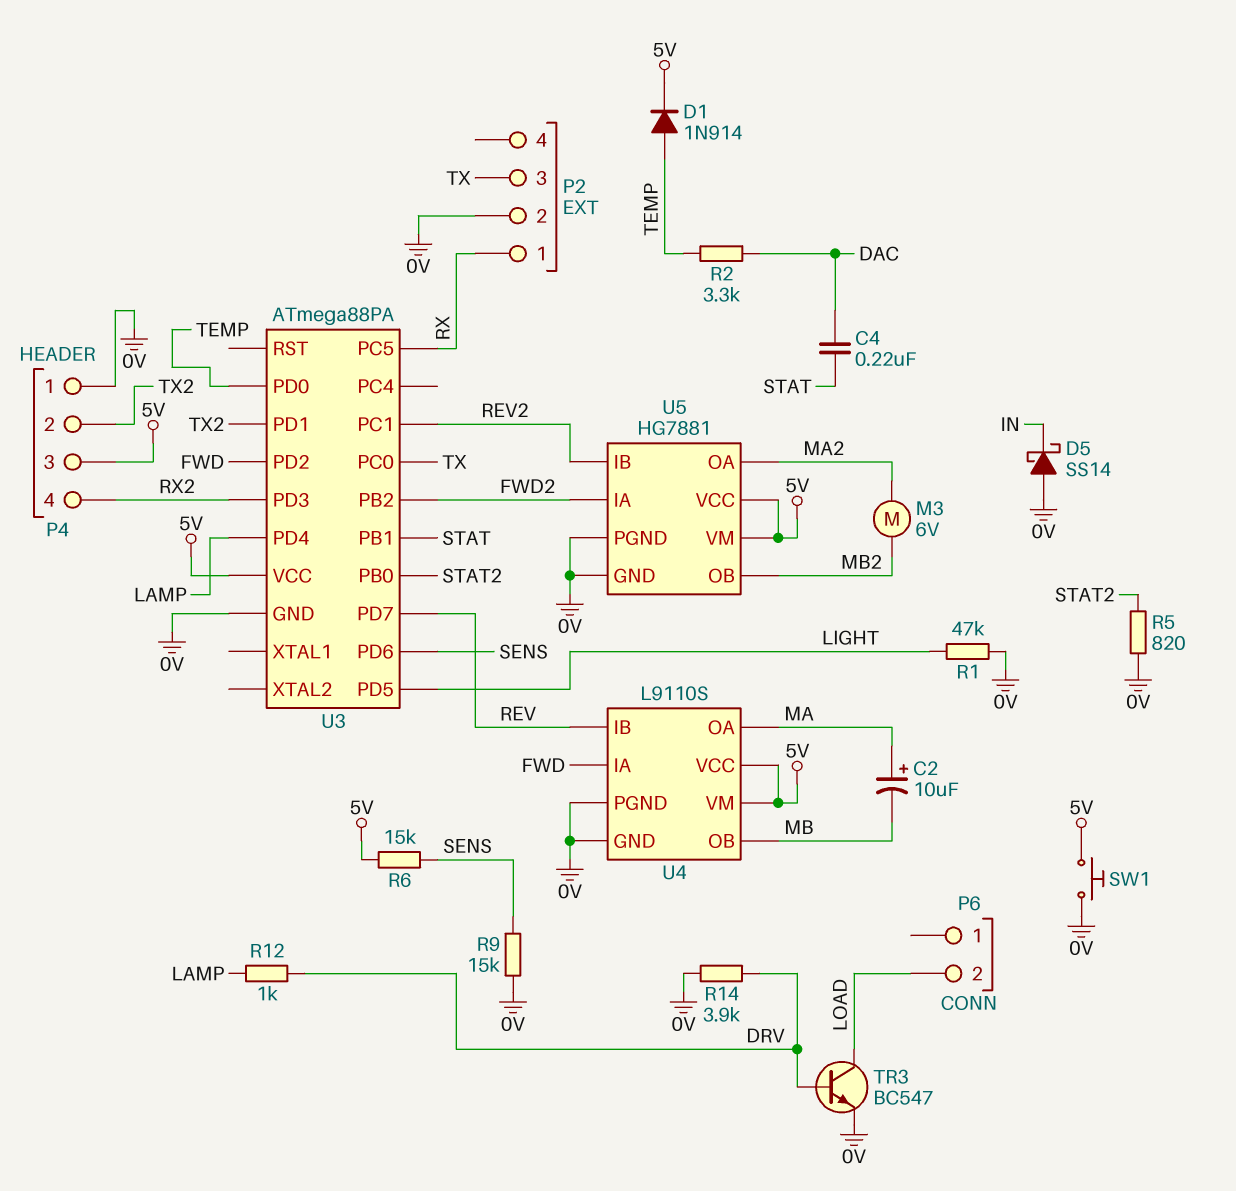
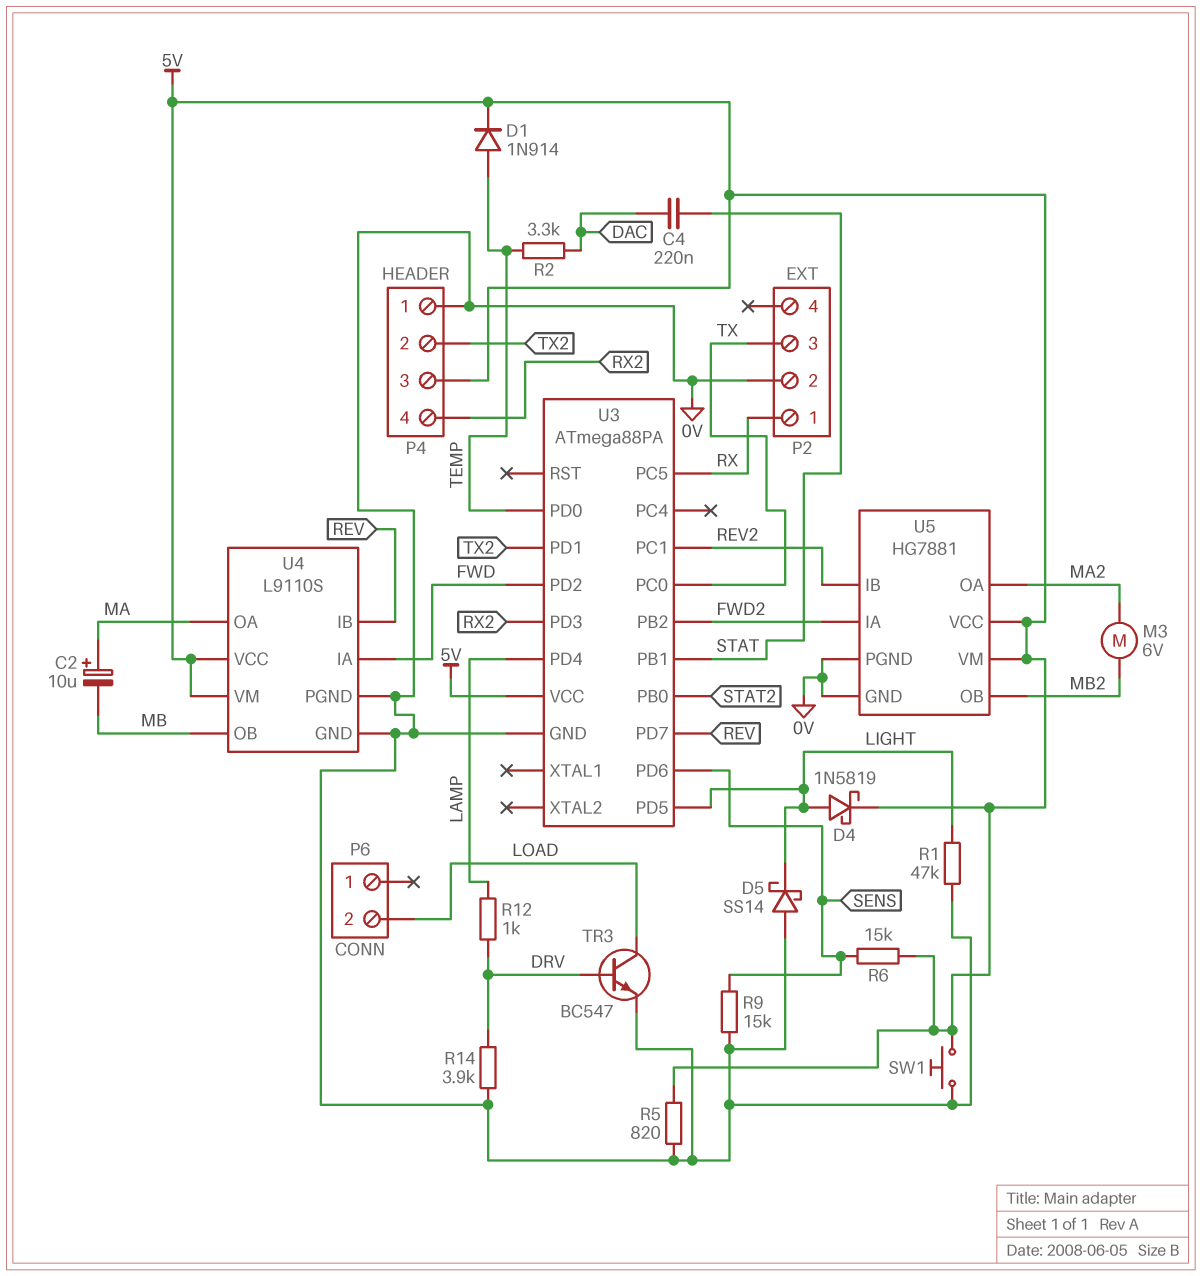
D4: none -> schottky 1N5819 (A LIGHT, K 5V)
D5: schottky SS14 (A 0V, K IN) -> schottky SS14 (A 0V, K LIGHT)
R5: 820 (0V, STAT2) -> 820 (0V, 5V)

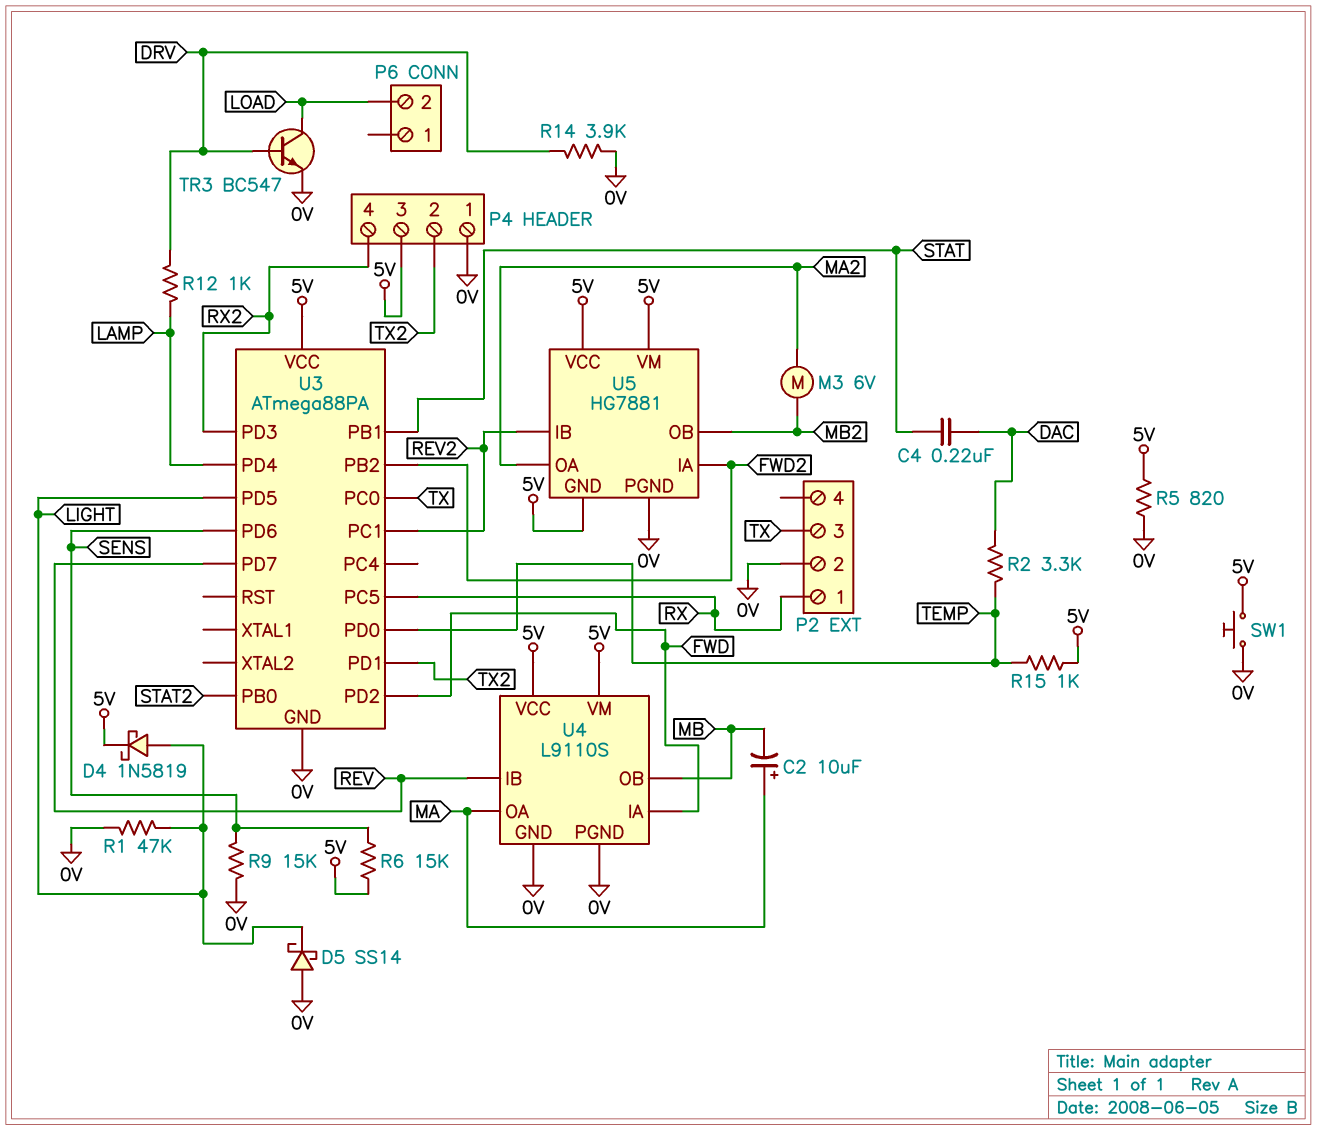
D1: diode 1N914 (A TEMP, K 5V) -> none
R15: none -> 1k (5V, TEMP)
U5 pin GND: 0V -> 5V

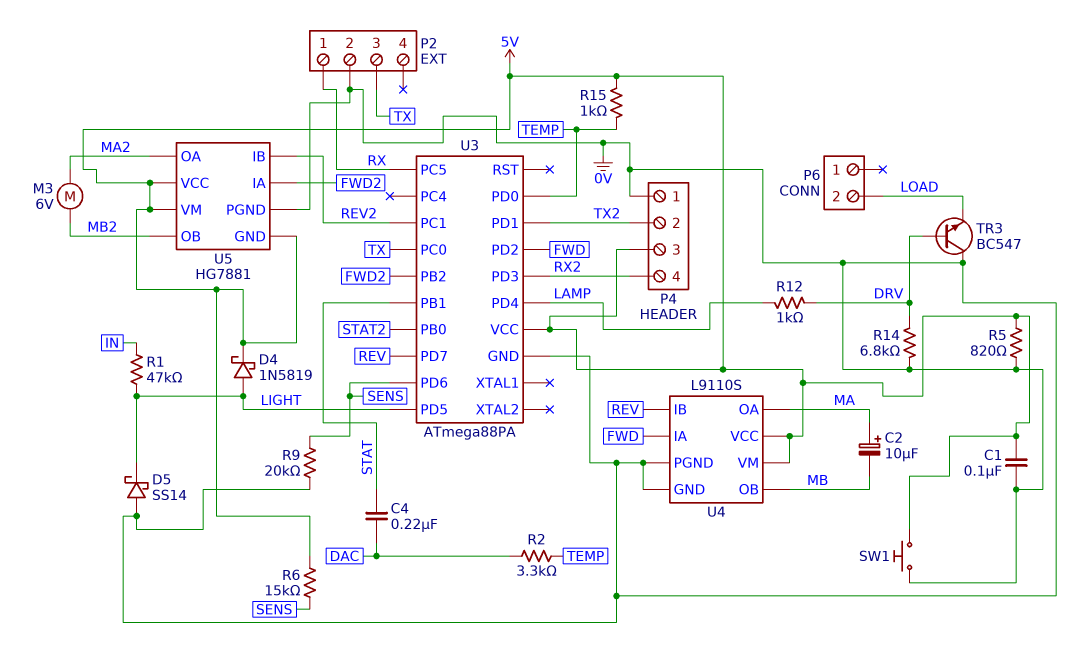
C1: none -> 100nF (0V, 5V)
R1: 47k (0V, LIGHT) -> 47k (IN, LIGHT)
R9: 15k (0V, SENS) -> 20k (0V, SENS)
R14: 3.9k (0V, DRV) -> 6.8k (0V, DRV)
TR3: NPN BC547 (B DRV, C LOAD, E 0V) -> NPN BC547 (B DRV, C 0V, E LOAD)

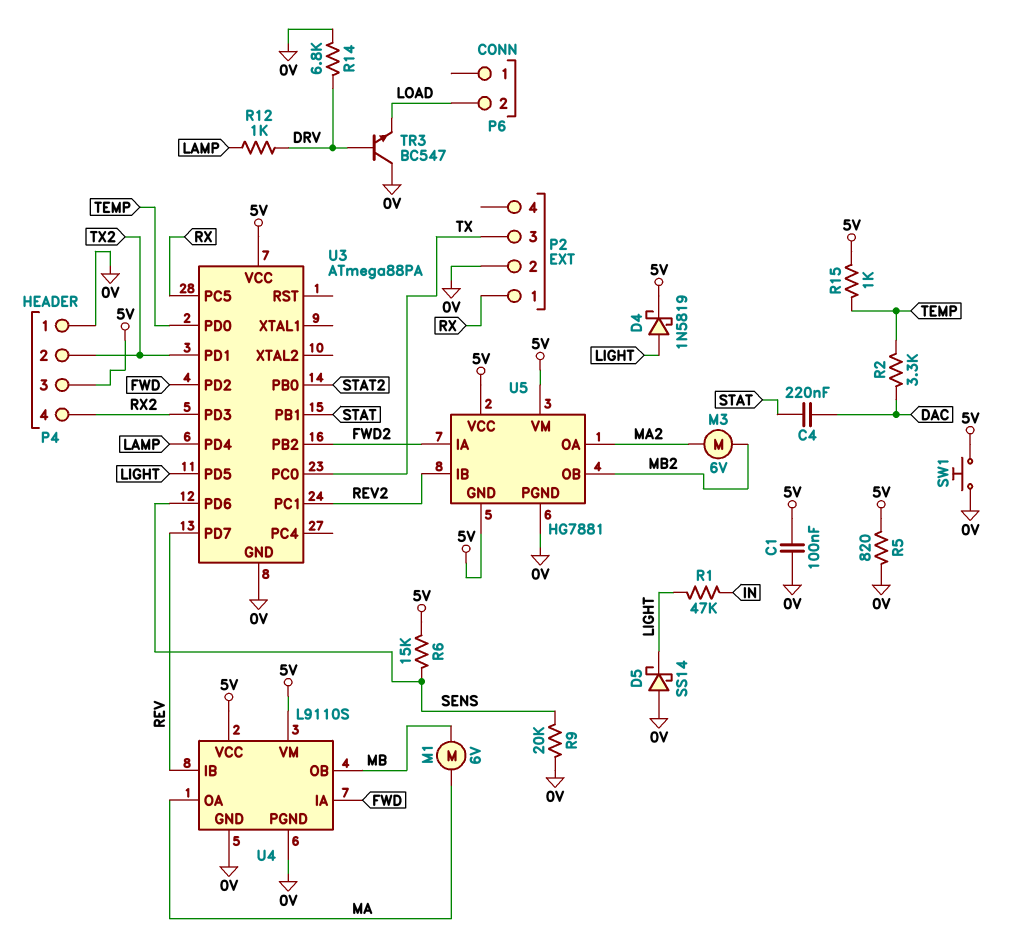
C2: 10uF (plus MA, minus MB) -> none
M1: none -> motor 6V (MA, MB)

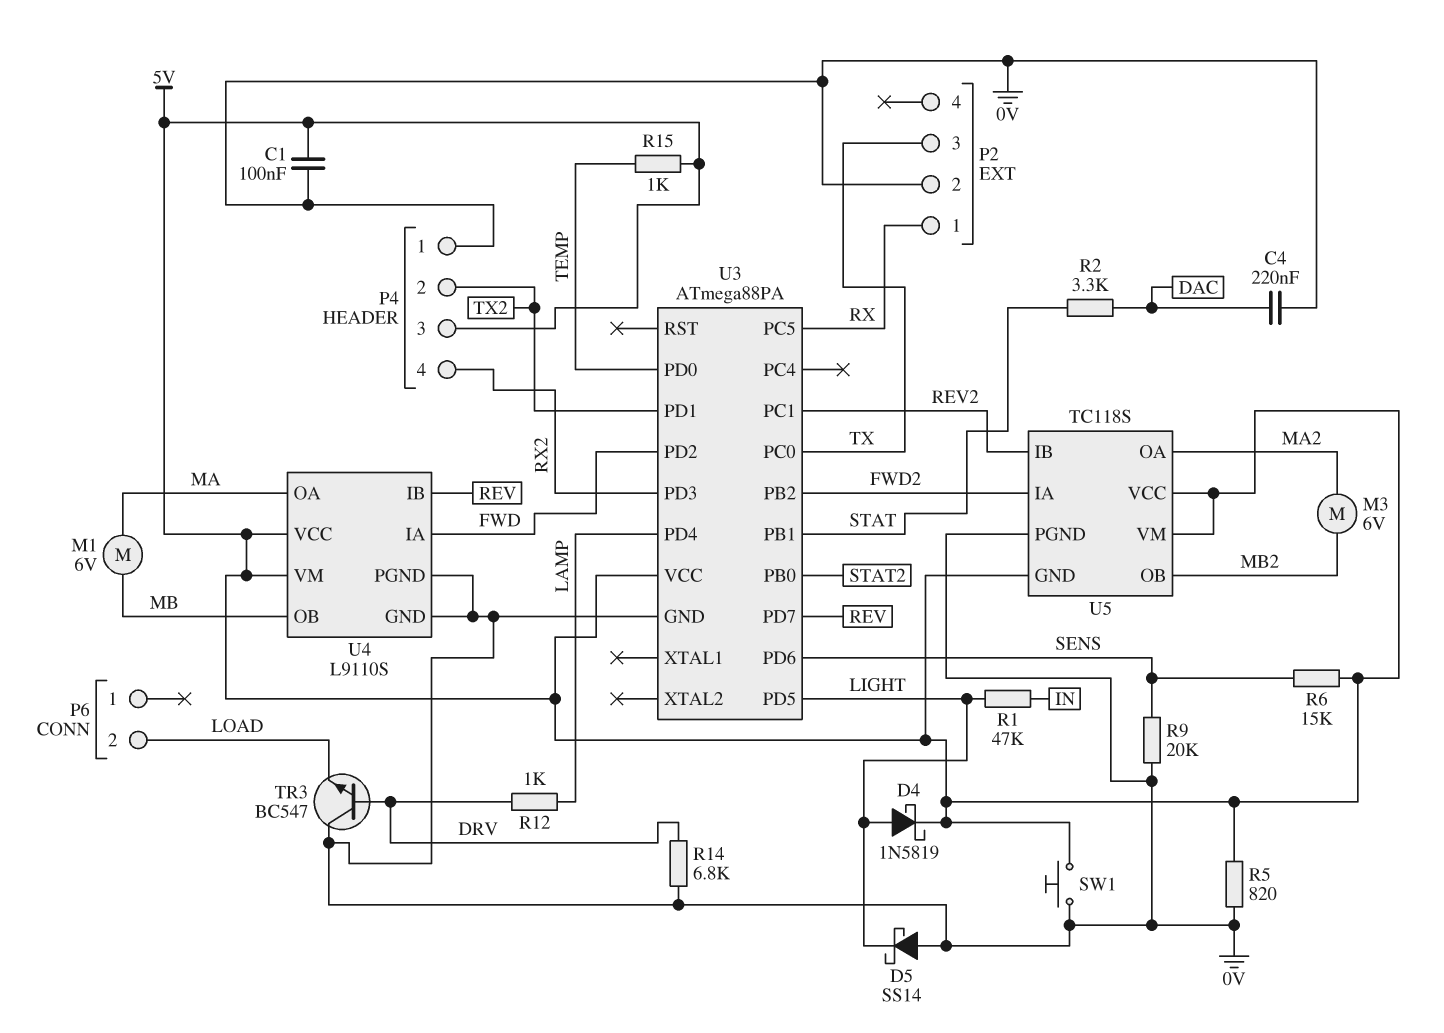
C4: 220nF (DAC, STAT) -> 220nF (0V, DAC)
R2: 3.3k (DAC, TEMP) -> 3.3k (DAC, STAT)
U5: HG7881 -> TC118S

